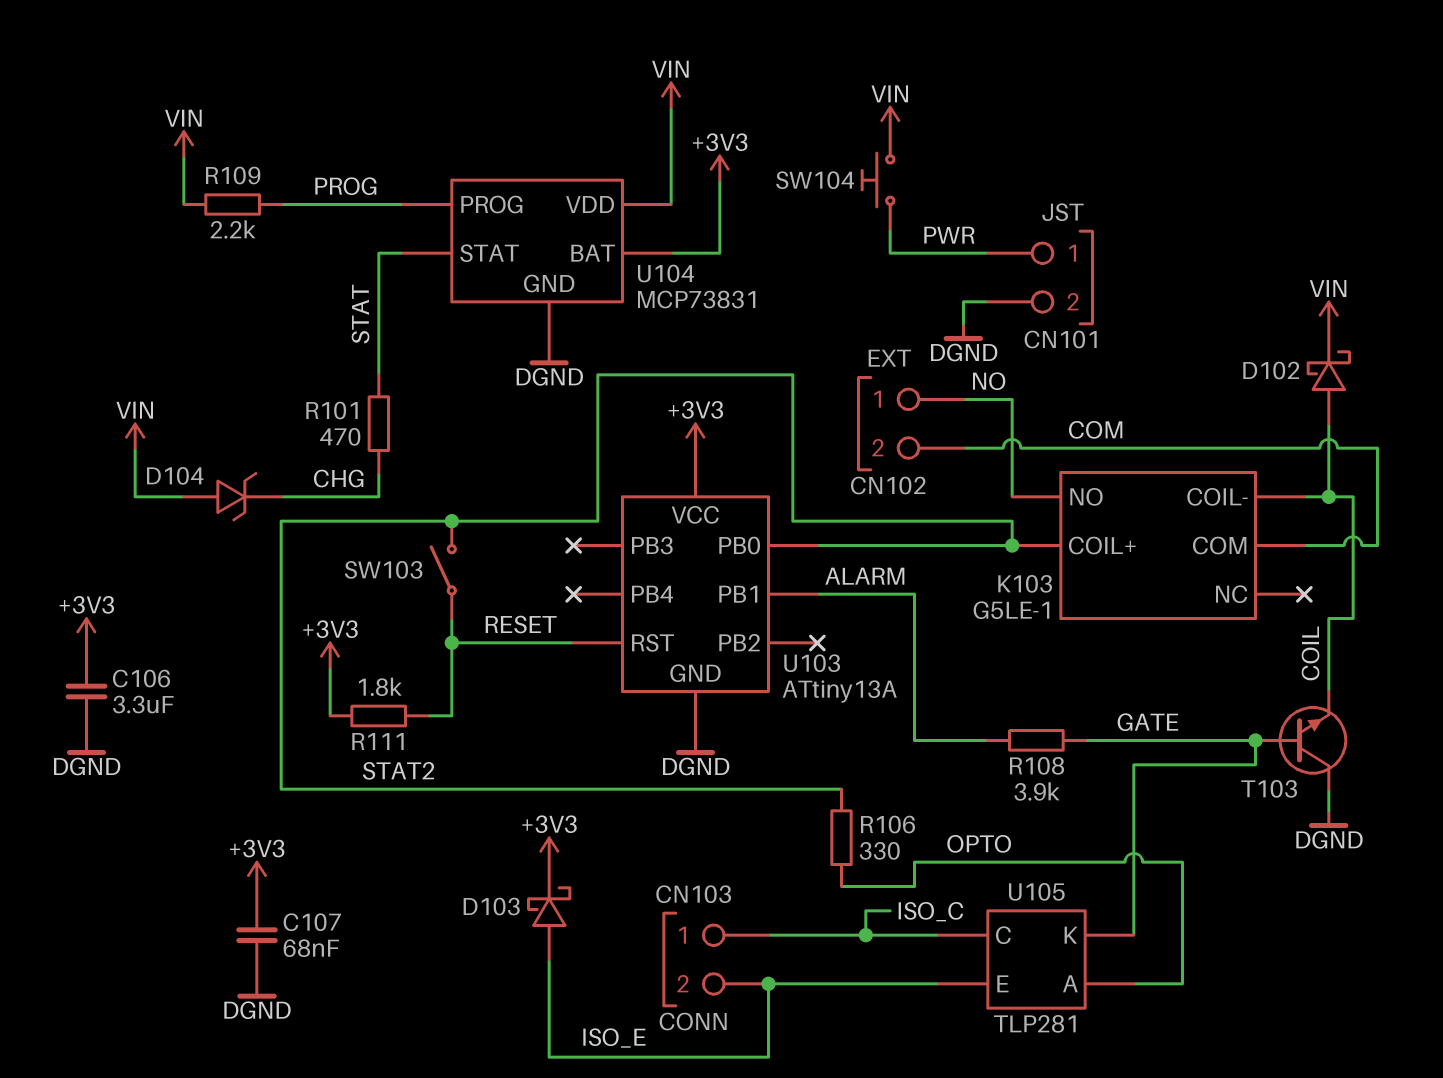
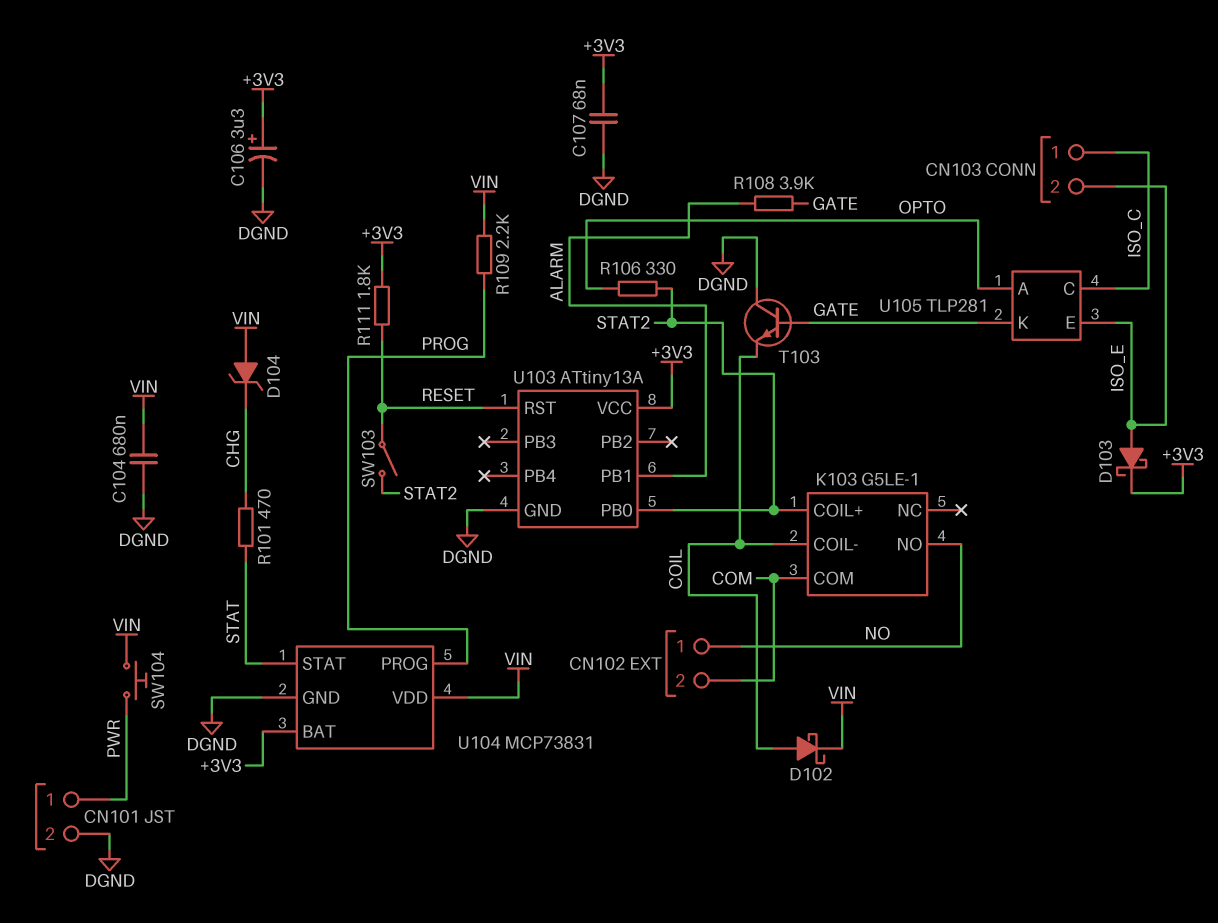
C104: none -> 680nF (DGND, VIN)
C106: 3.3uF (+3V3, DGND) -> 3.3uF (plus +3V3, minus DGND)

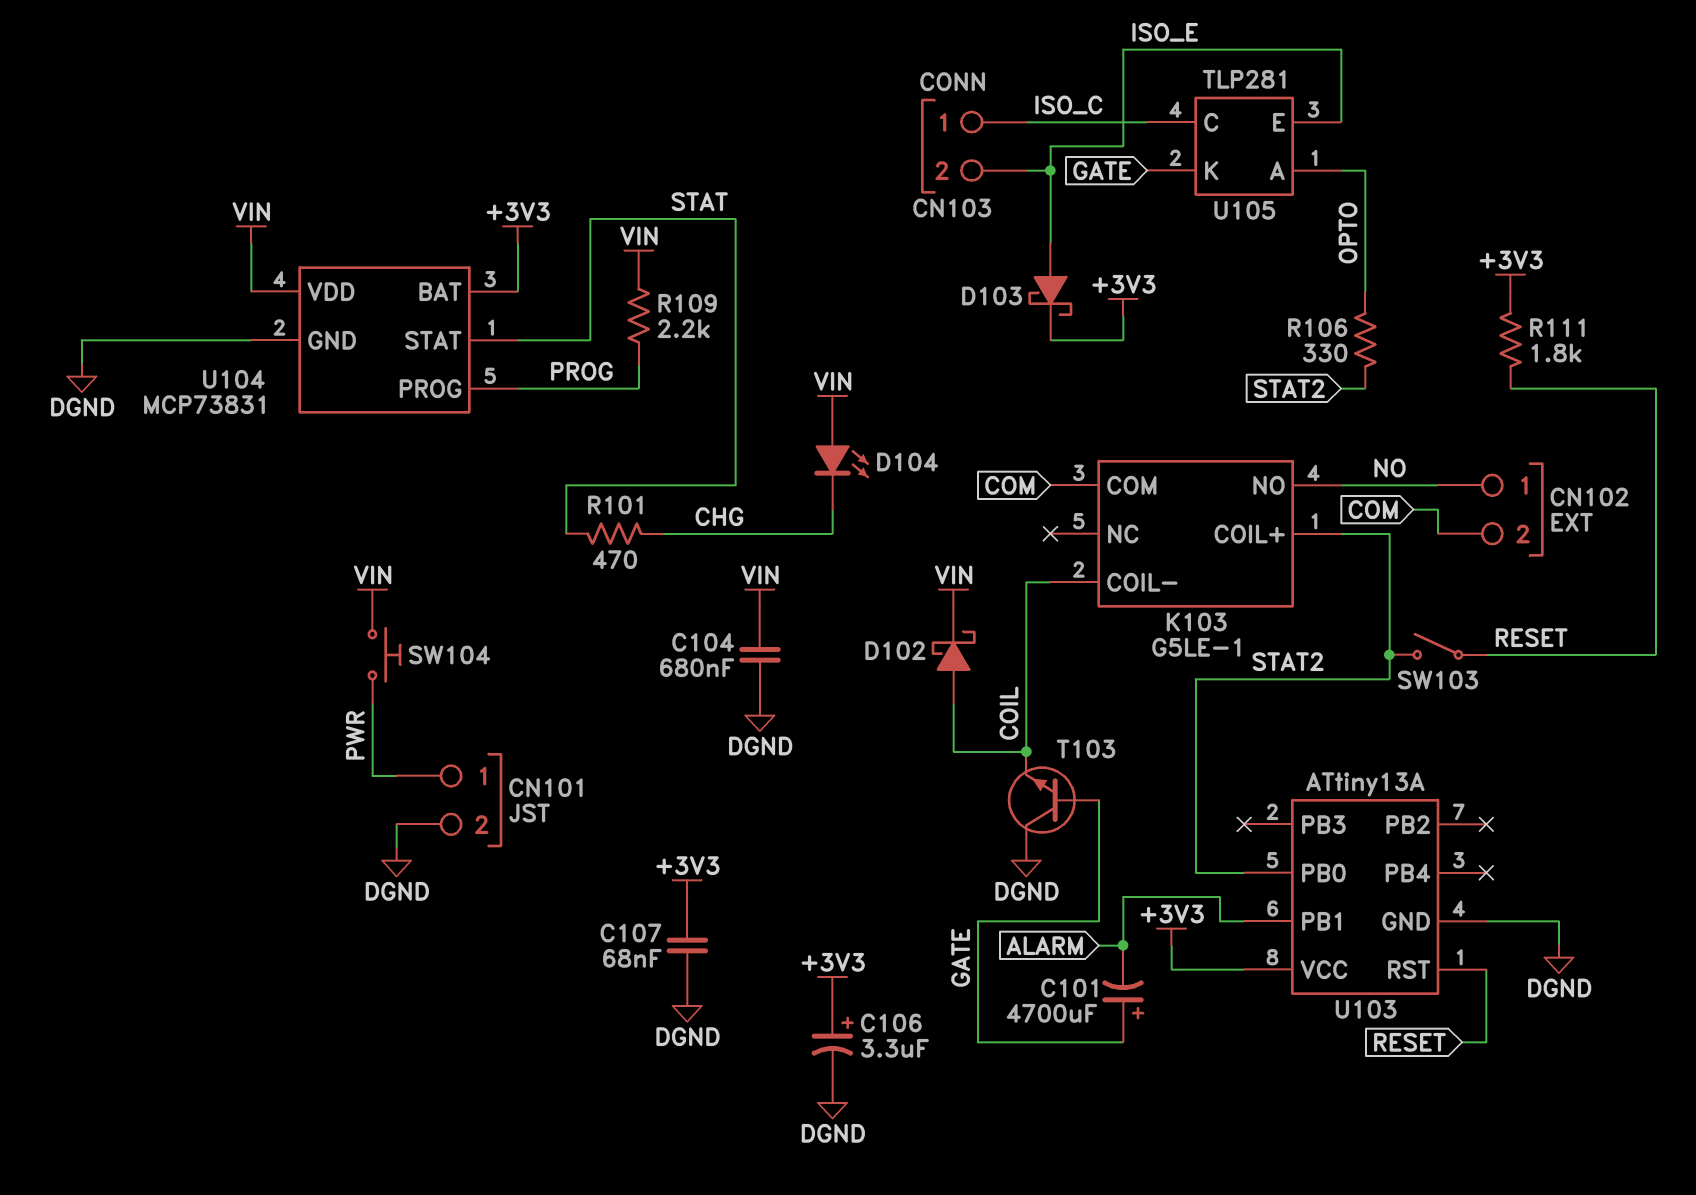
C101: none -> 4700uF (plus GATE, minus ALARM)
D104: zener (A VIN, K CHG) -> LED (A VIN, K CHG)
R108: 3.9k (ALARM, GATE) -> none

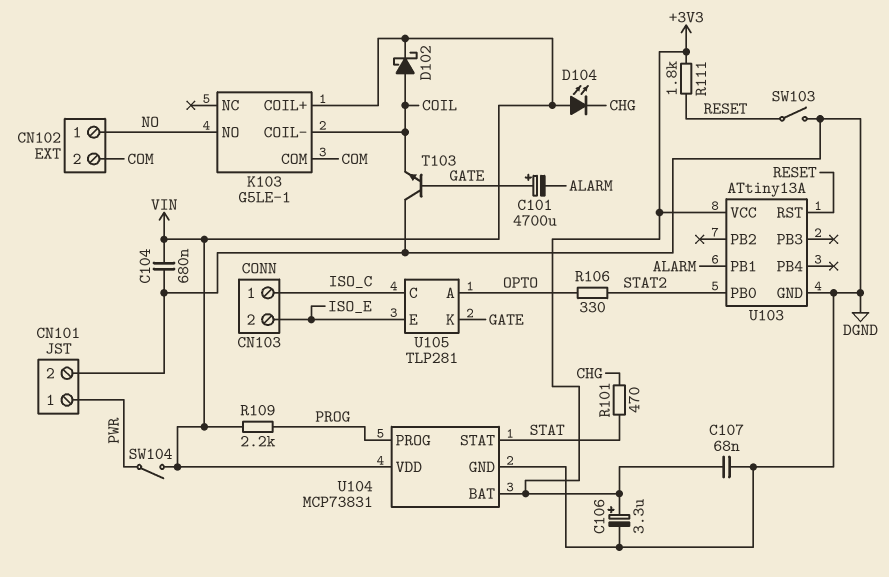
D103: schottky (A ISO_E, K +3V3) -> none
K103 pin COIL+: STAT2 -> VIN
SW103: switch (RESET, STAT2) -> switch (DGND, RESET)
SW104: button (PWR, VIN) -> switch (PWR, VIN)

